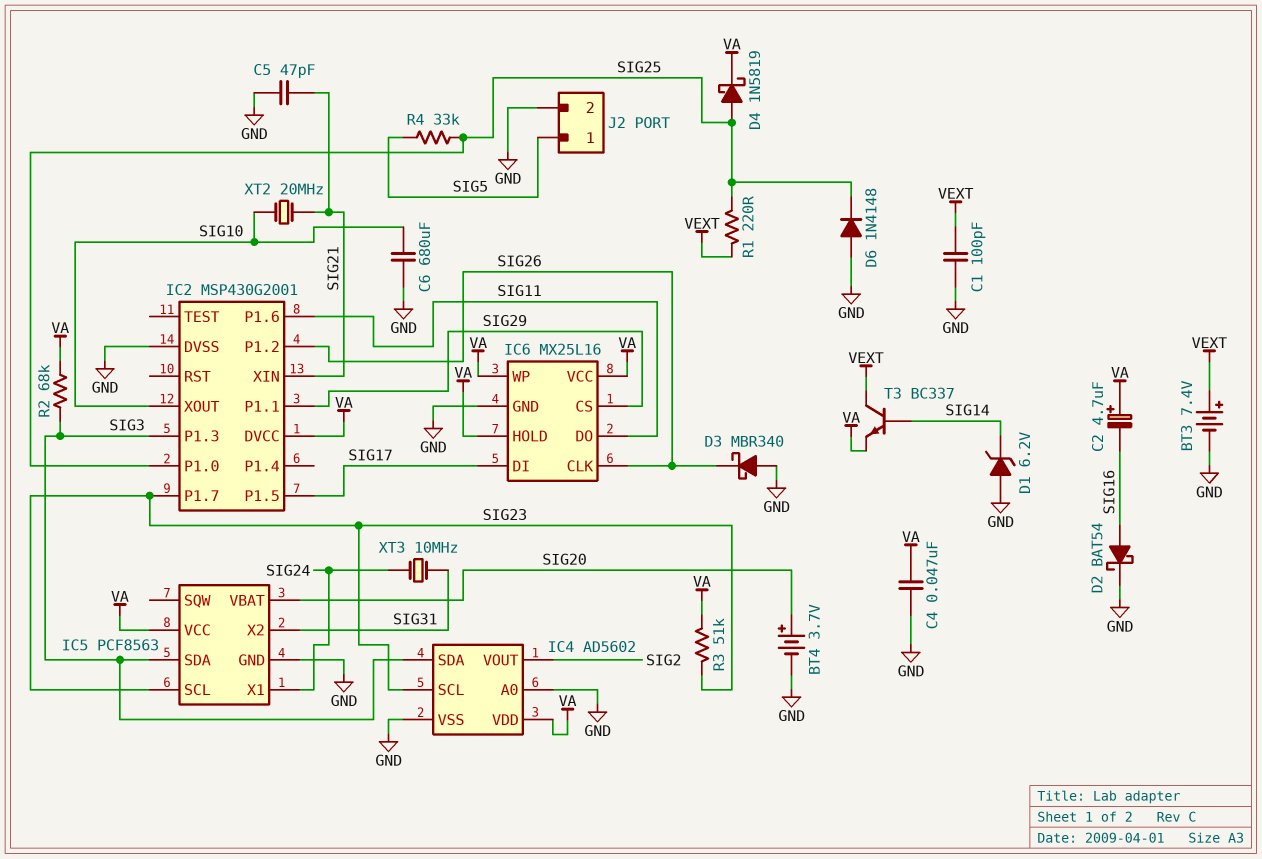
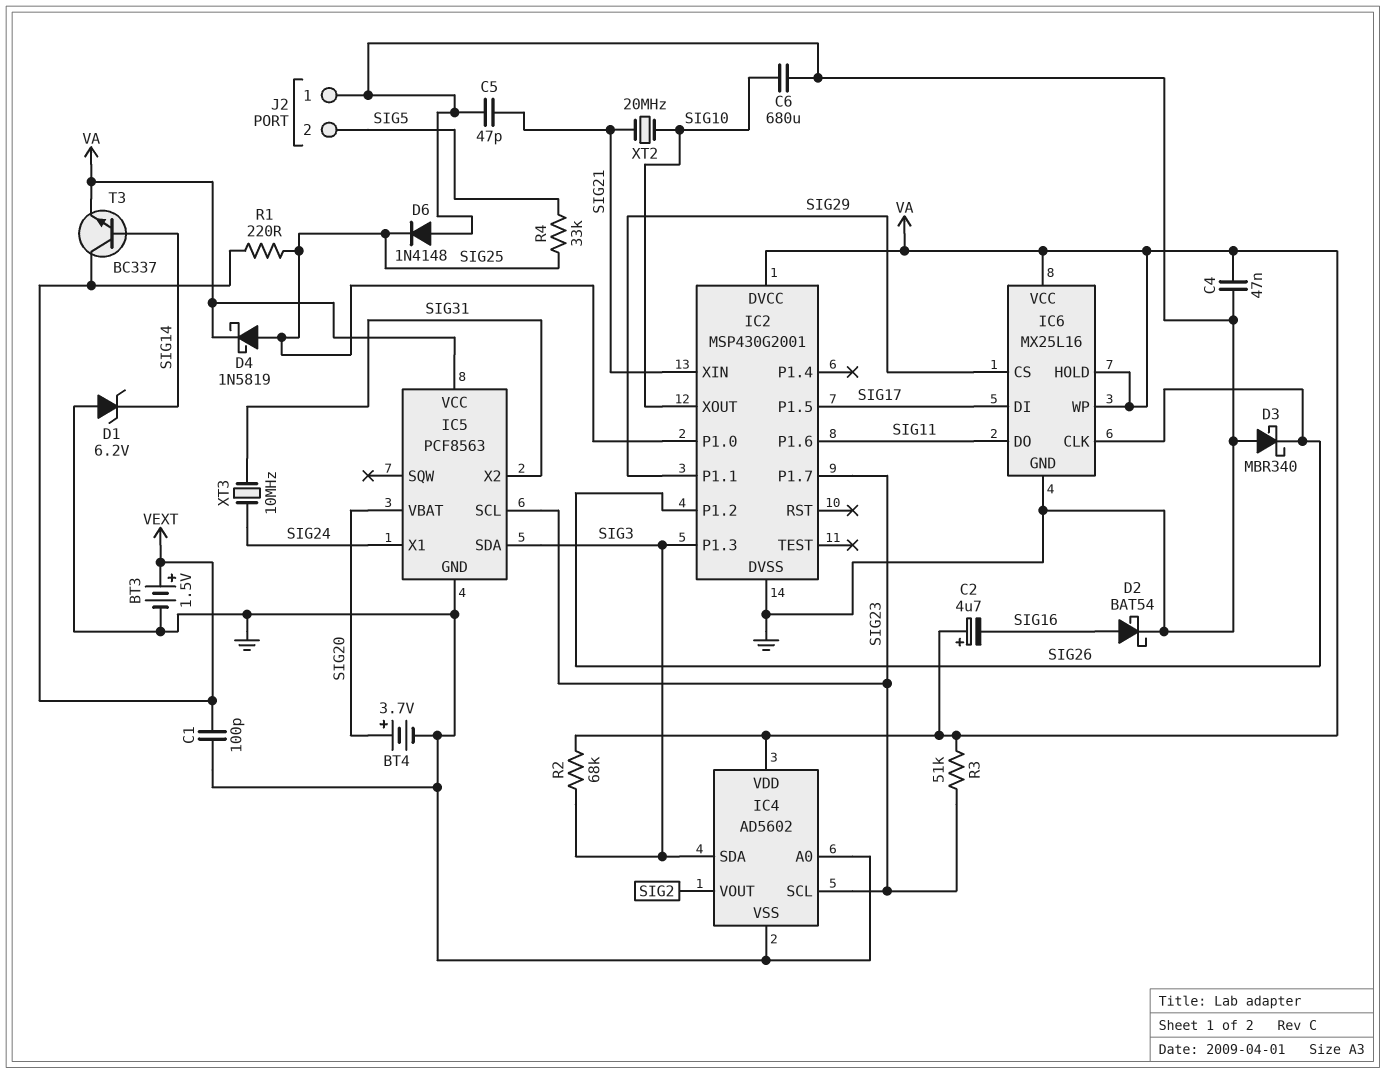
BT3: 7.4V (plus VEXT, minus GND) -> 1.5V (plus VEXT, minus GND)
J2 pin 1: SIG5 -> GND
J2 pin 2: GND -> SIG5

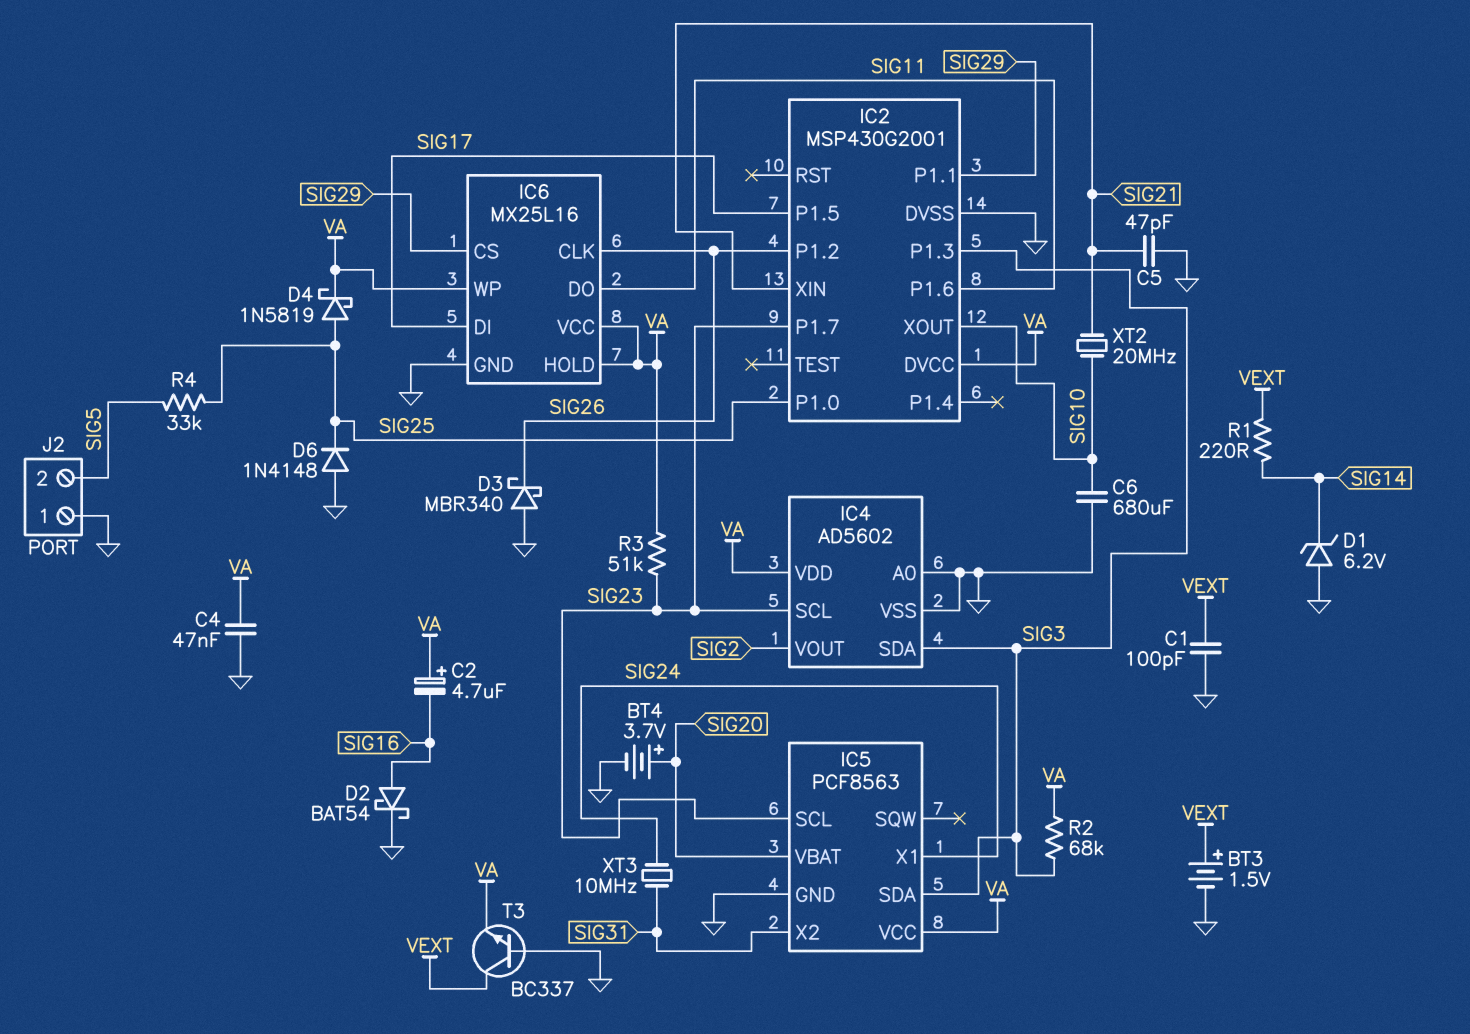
R1: 220 (SIG25, VEXT) -> 220 (SIG14, VEXT)
T3: NPN BC337 (B SIG14, C VEXT, E VA) -> NPN BC337 (B GND, C VEXT, E VA)

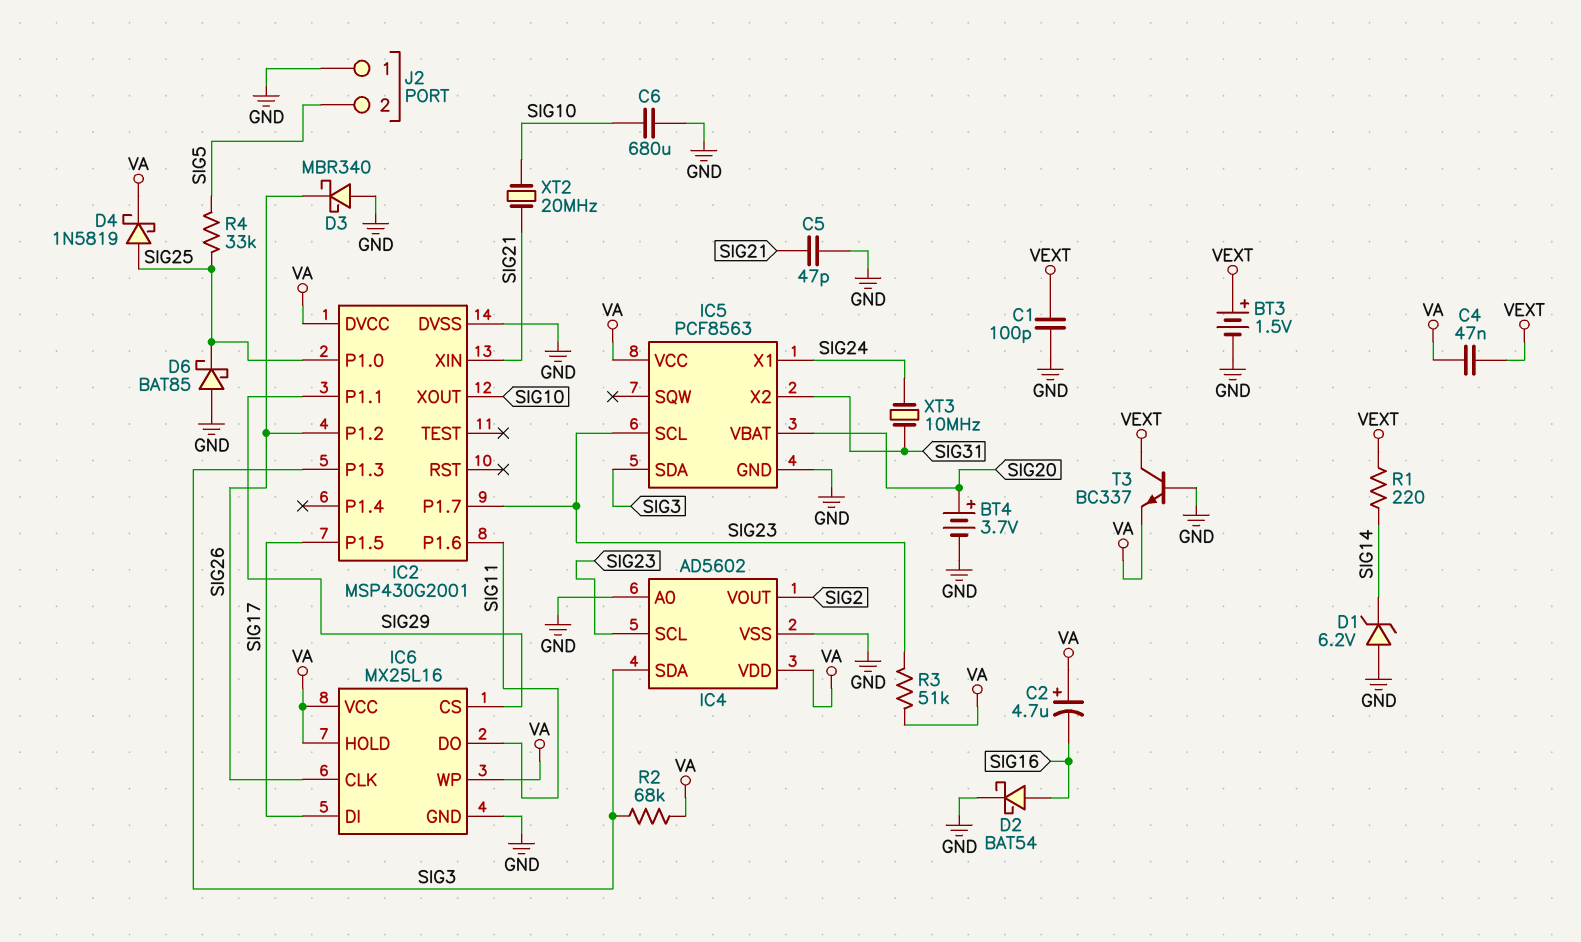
C4: 47nF (GND, VA) -> 47nF (VA, VEXT)
D6: diode 1N4148 (A GND, K SIG25) -> schottky BAT85 (A GND, K SIG25)

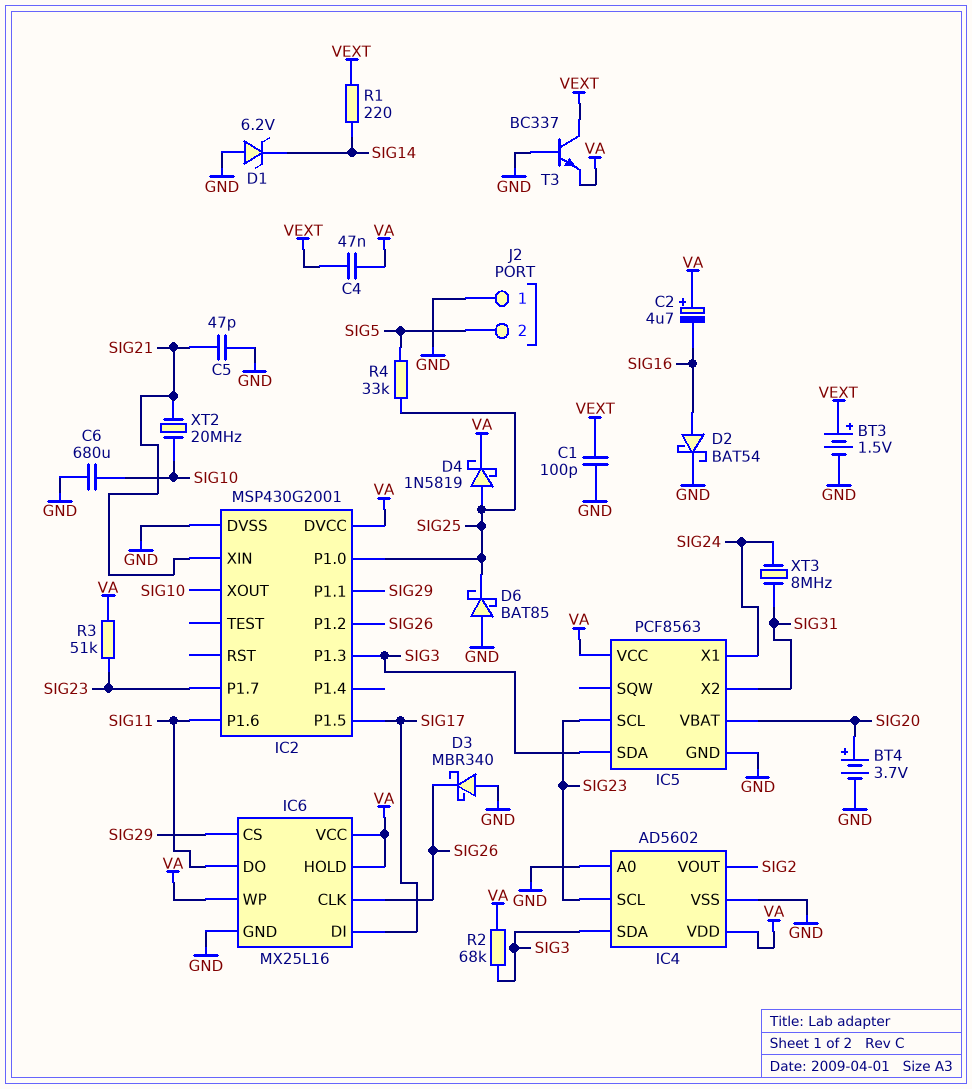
XT3: 10MHz (SIG24, SIG31) -> 8MHz (SIG24, SIG31)

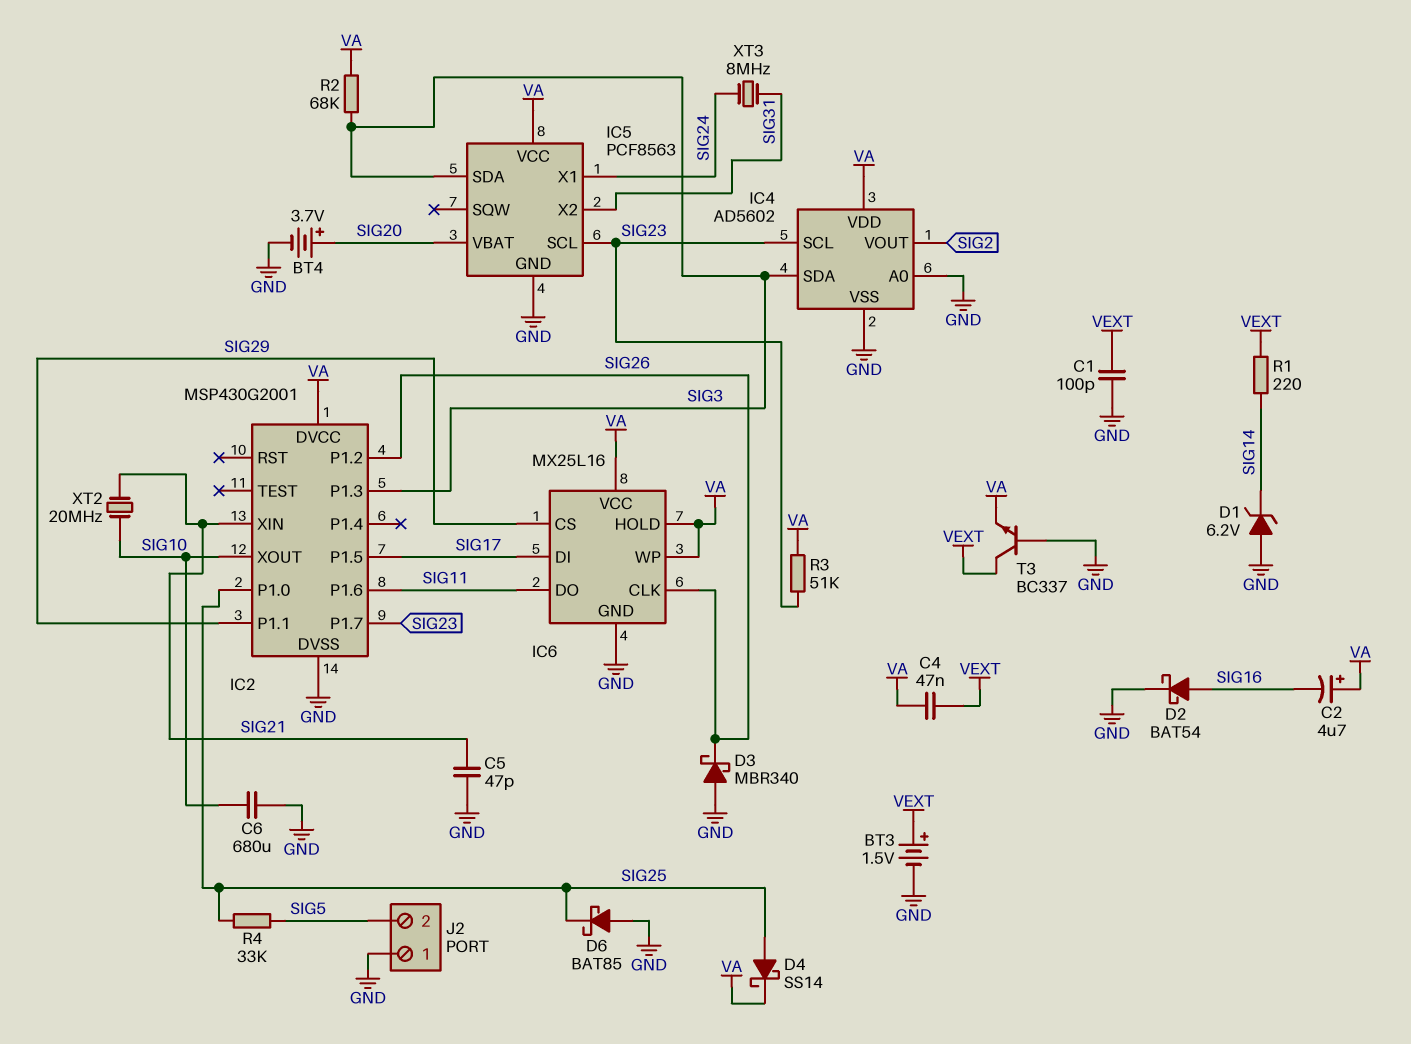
D4: schottky 1N5819 (A SIG25, K VA) -> schottky SS14 (A SIG25, K VA)

